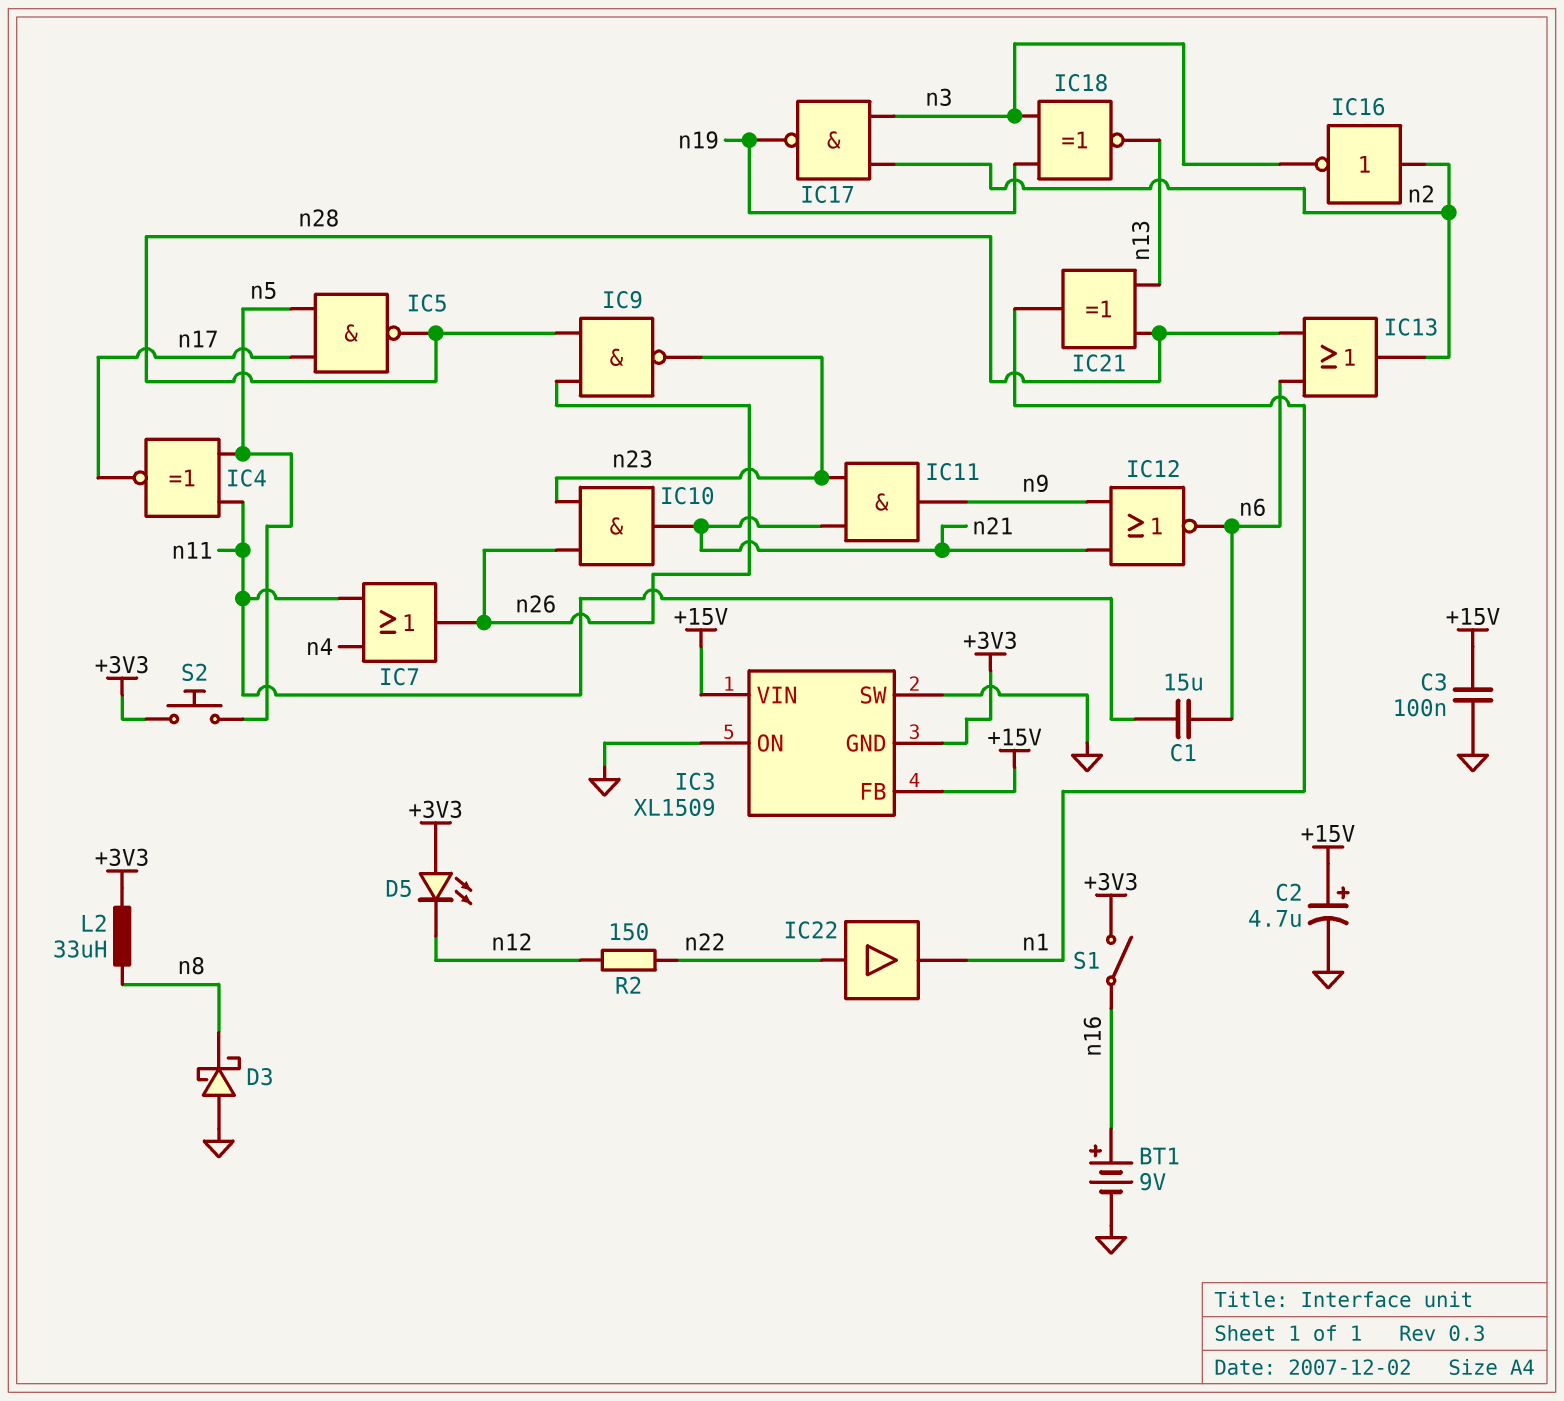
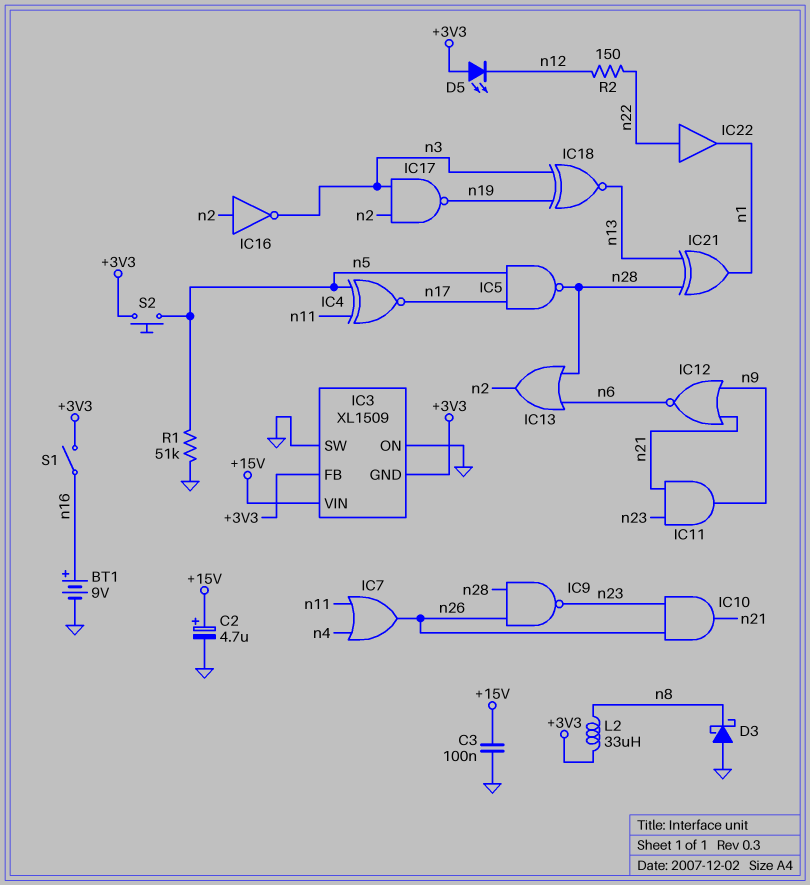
C1: 15uF (n6, n11) -> none
IC3 pin FB: +15V -> +3V3
R1: none -> 51k (GND, n5)

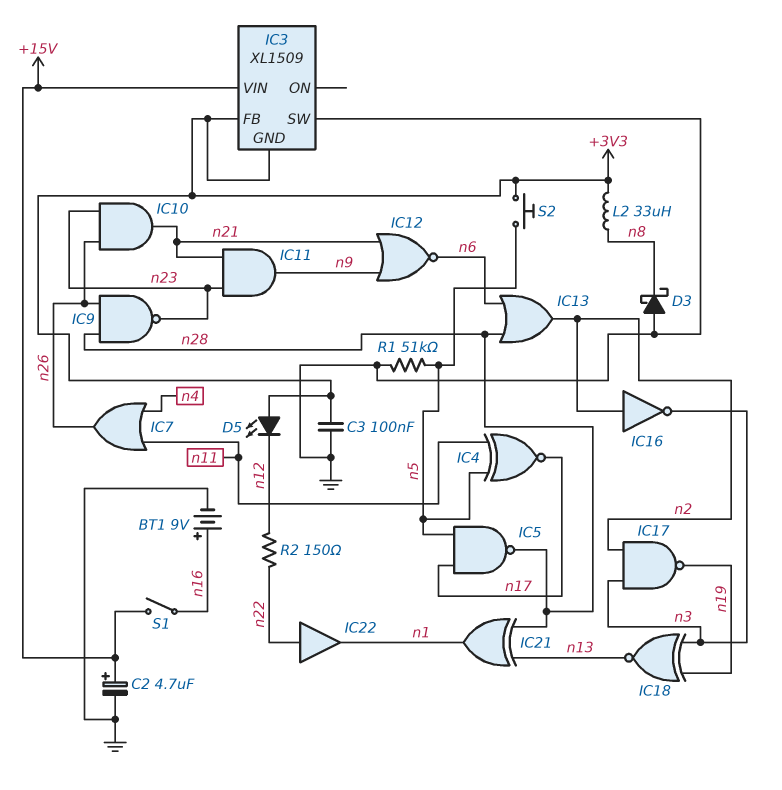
C3: 100nF (+15V, GND) -> 100nF (+3V3, GND)
IC3 pin ON: GND -> none
S1: switch (+3V3, n16) -> switch (+15V, n16)

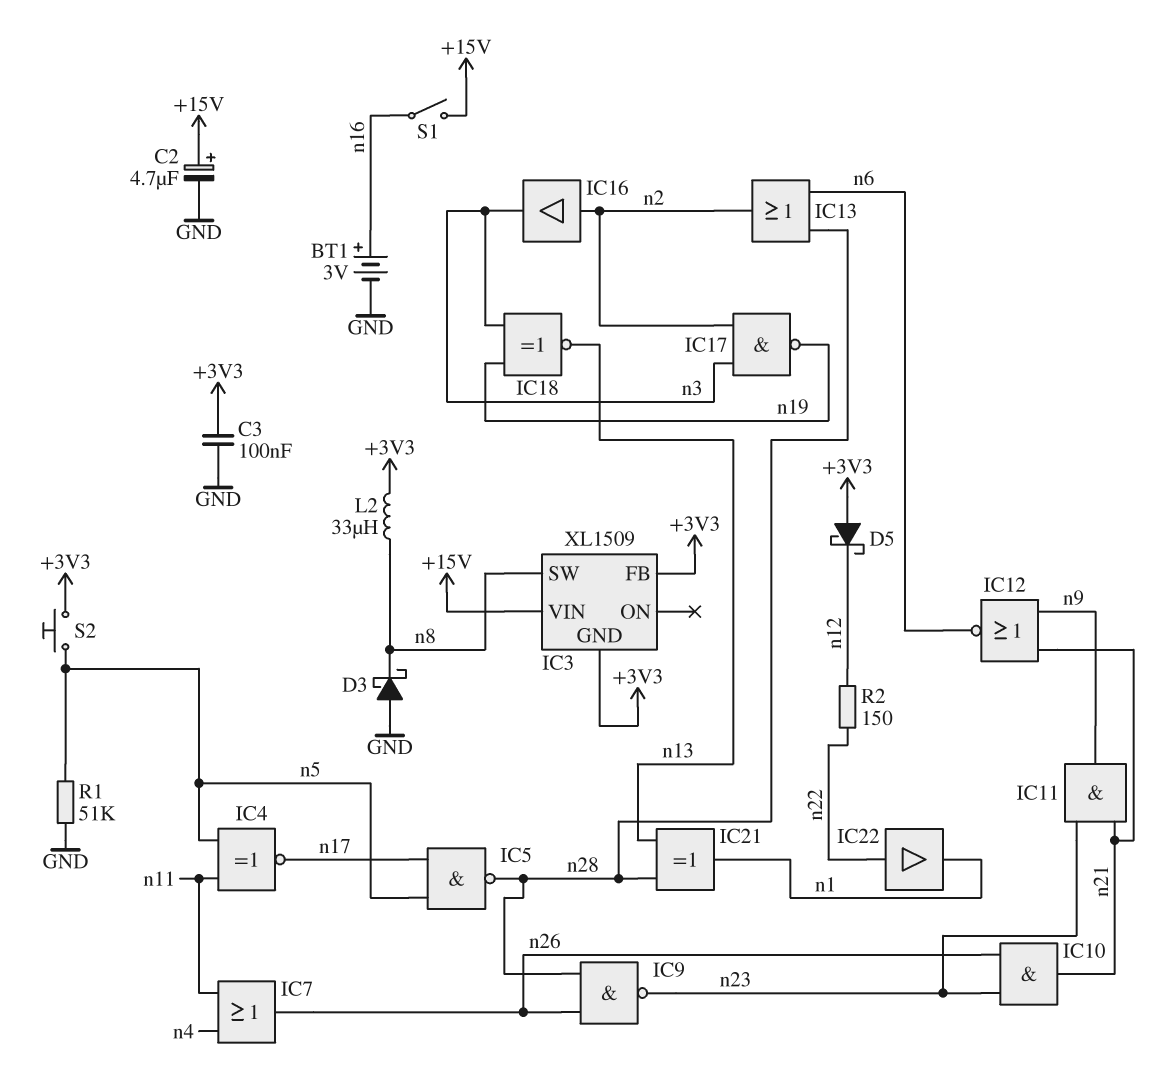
BT1: 9V (plus n16, minus GND) -> 3V (plus n16, minus GND)
D5: LED (A +3V3, K n12) -> schottky (A +3V3, K n12)
IC3 pin SW: GND -> n8
IC16: NOT (in n2, out n3) -> buffer (in n2, out n3)

